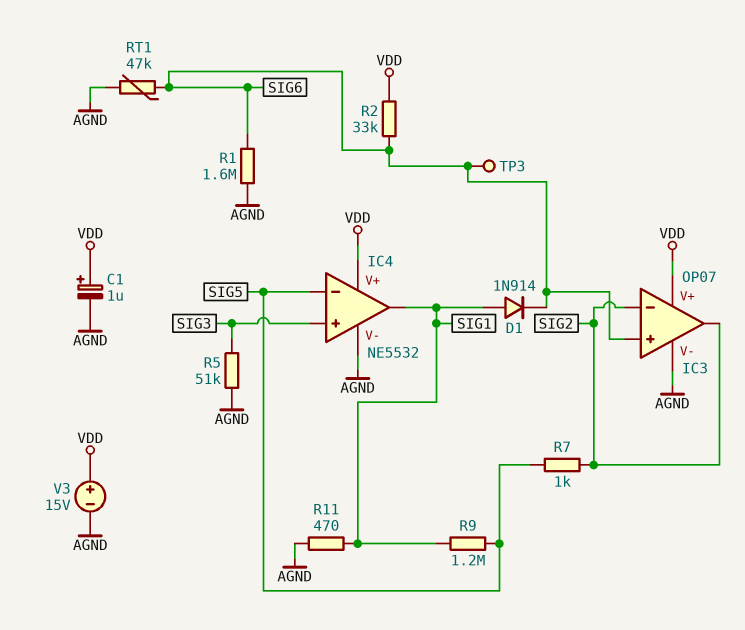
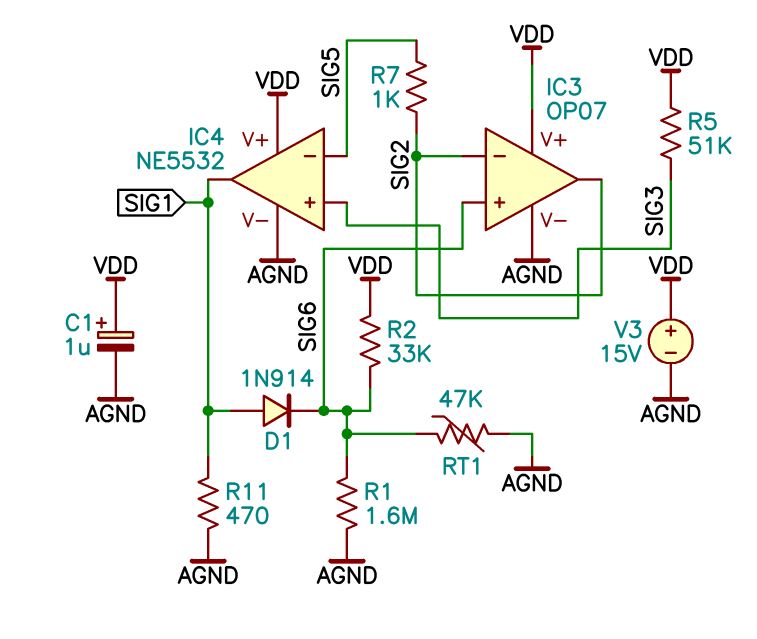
R5: 51k (AGND, SIG3) -> 51k (SIG3, VDD)
R9: 1.2M (SIG1, SIG5) -> none
TP3: test point (SIG6) -> none

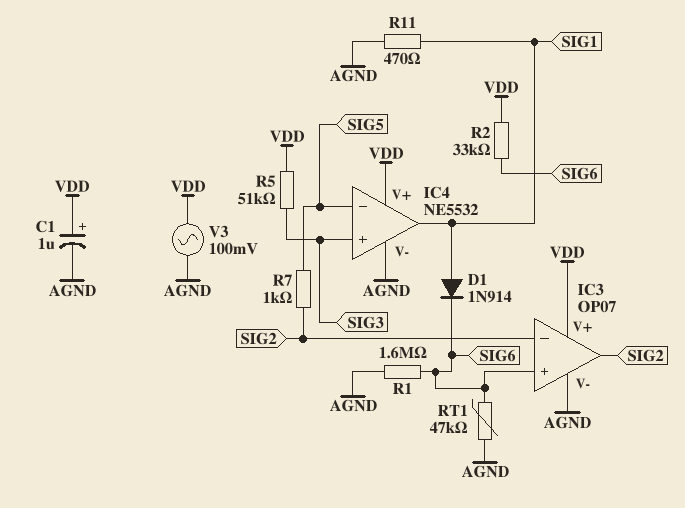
V3: 15V (plus VDD, minus AGND) -> AC 100mV (AGND, VDD)

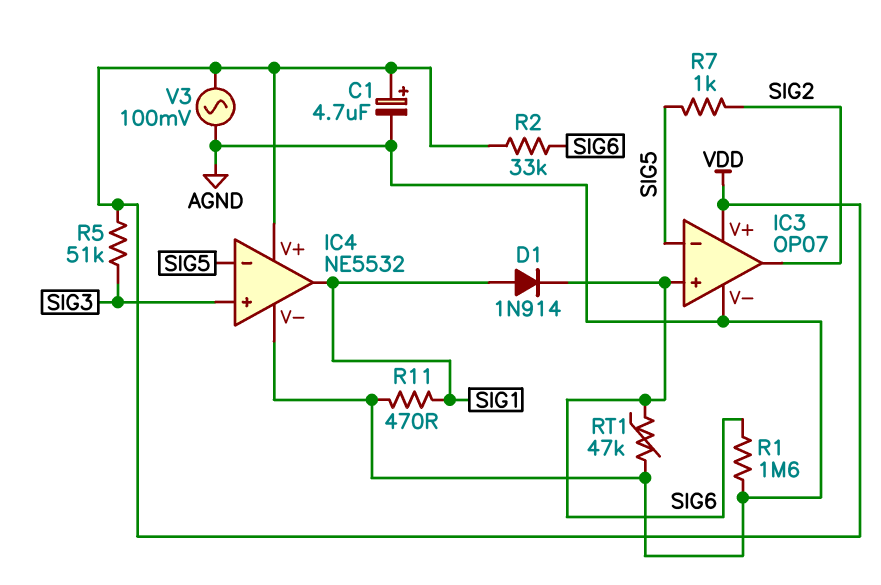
C1: 1uF (plus VDD, minus AGND) -> 4.7uF (plus VDD, minus AGND)
IC3 pin in-: SIG2 -> SIG5

